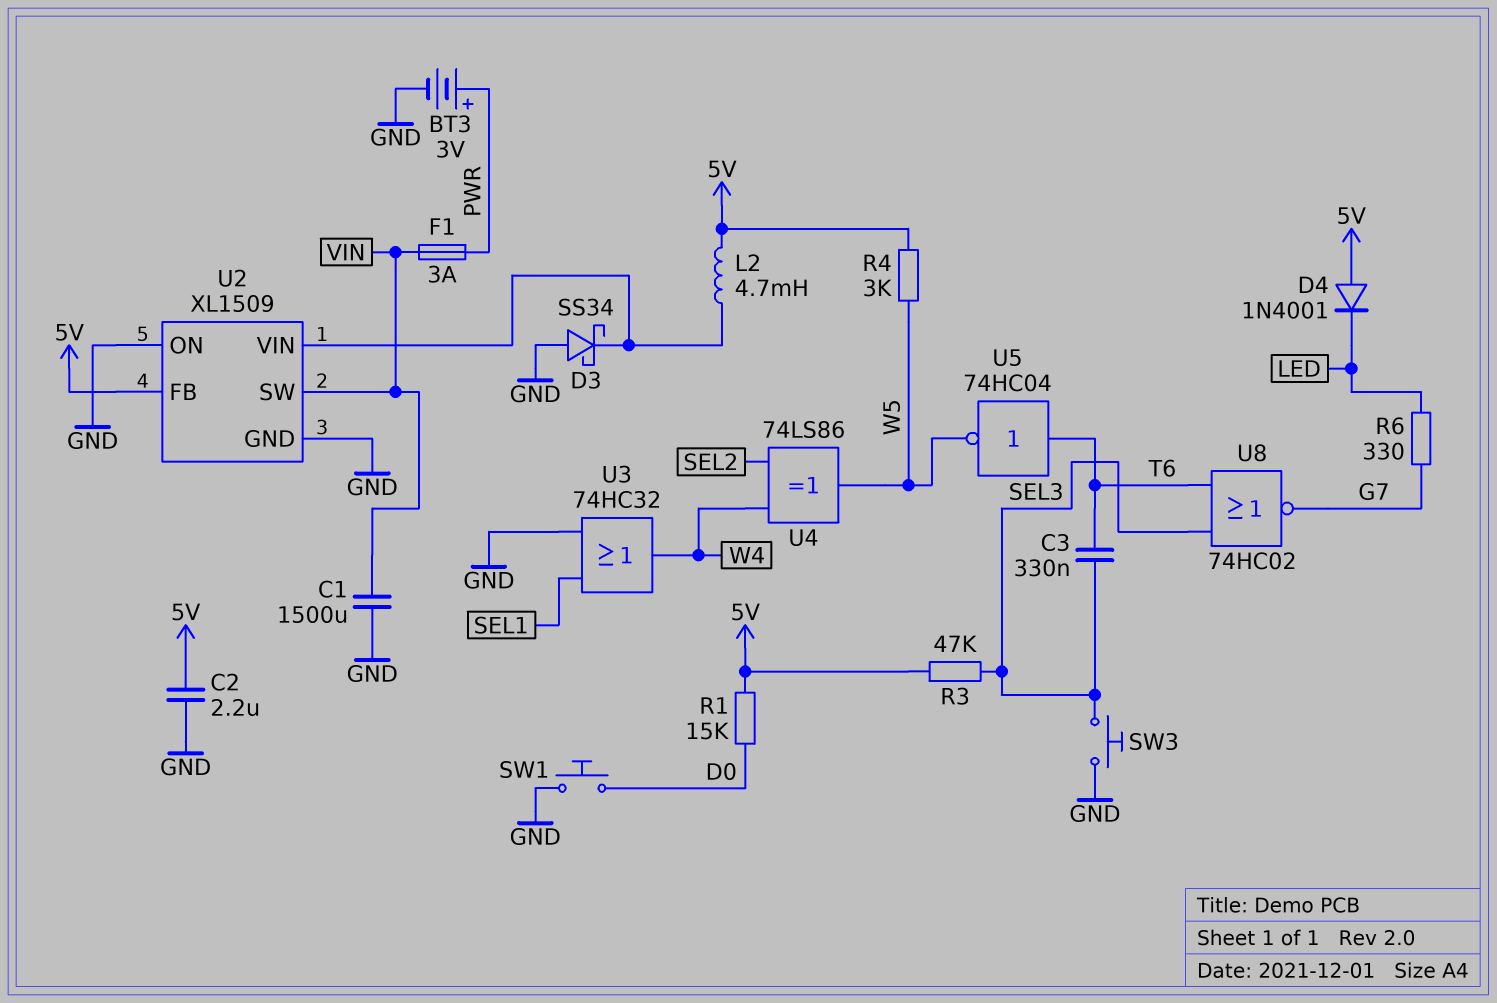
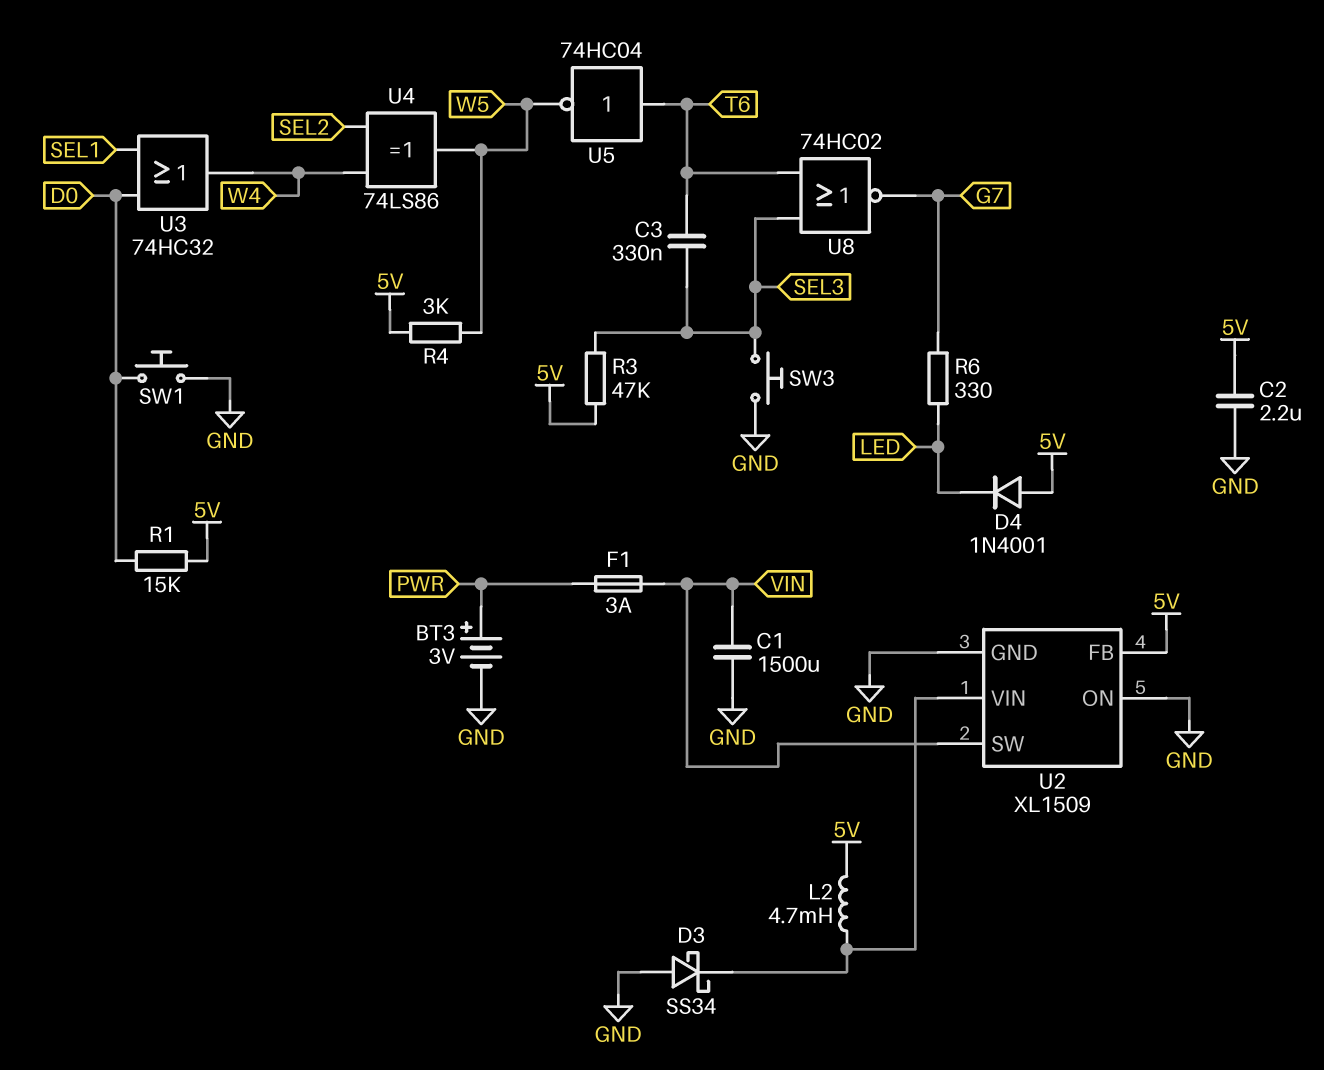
U3: OR 74HC32 (in GND, in SEL1, out W4) -> OR 74HC32 (in D0, in SEL1, out W4)

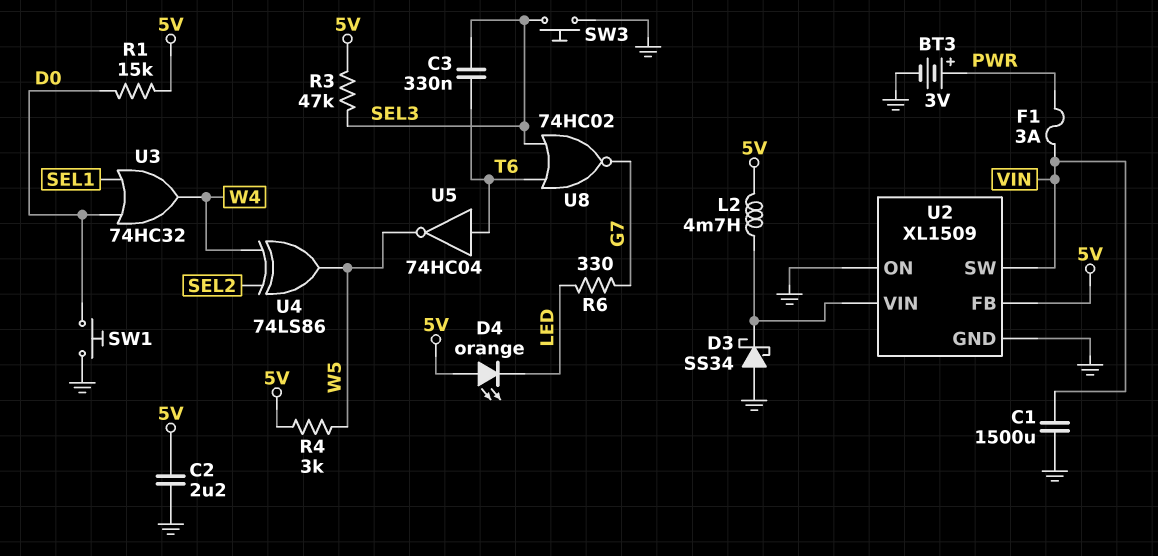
D4: diode 1N4001 (A 5V, K LED) -> LED orange (A 5V, K LED)

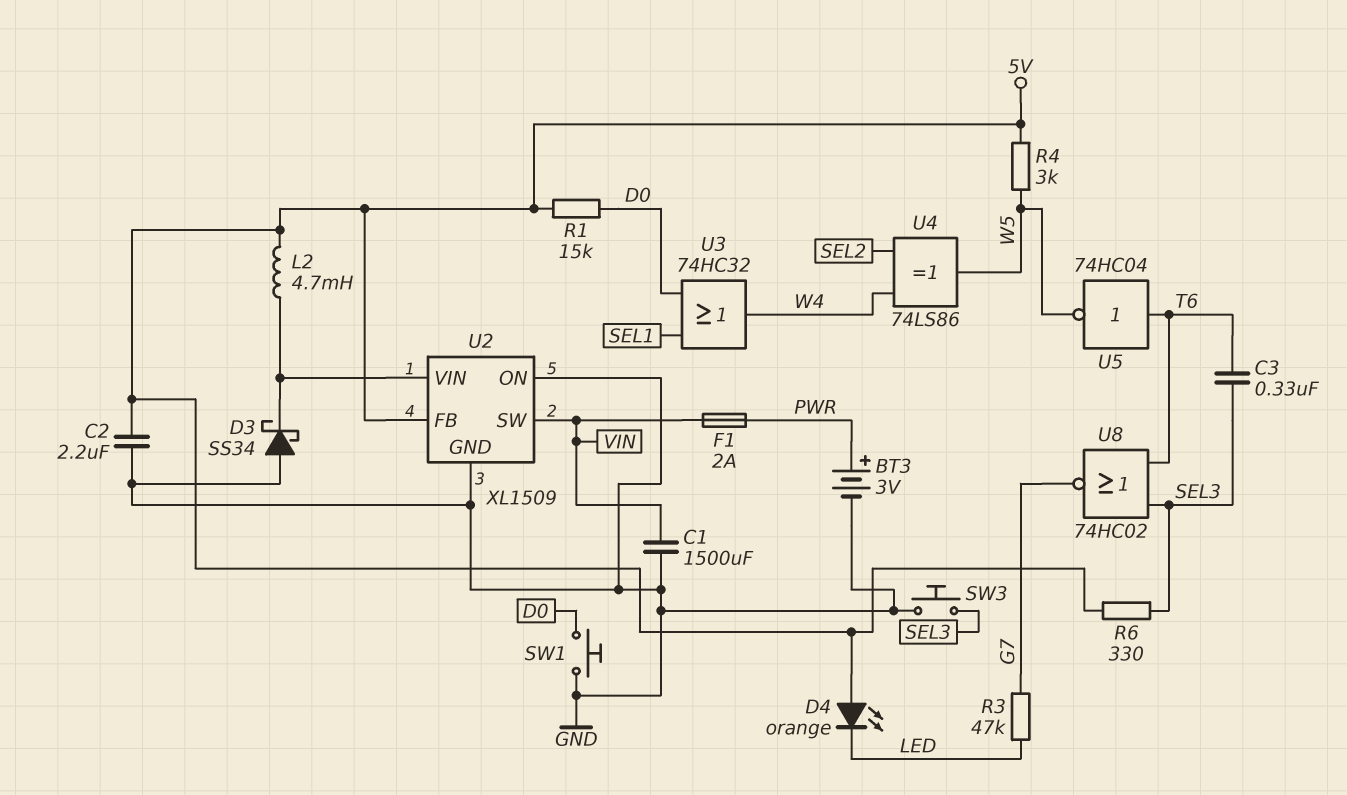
F1: 3A (PWR, VIN) -> 2A (PWR, VIN)
R3: 47k (5V, SEL3) -> 47k (G7, LED)
R6: 330 (G7, LED) -> 330 (5V, SEL3)

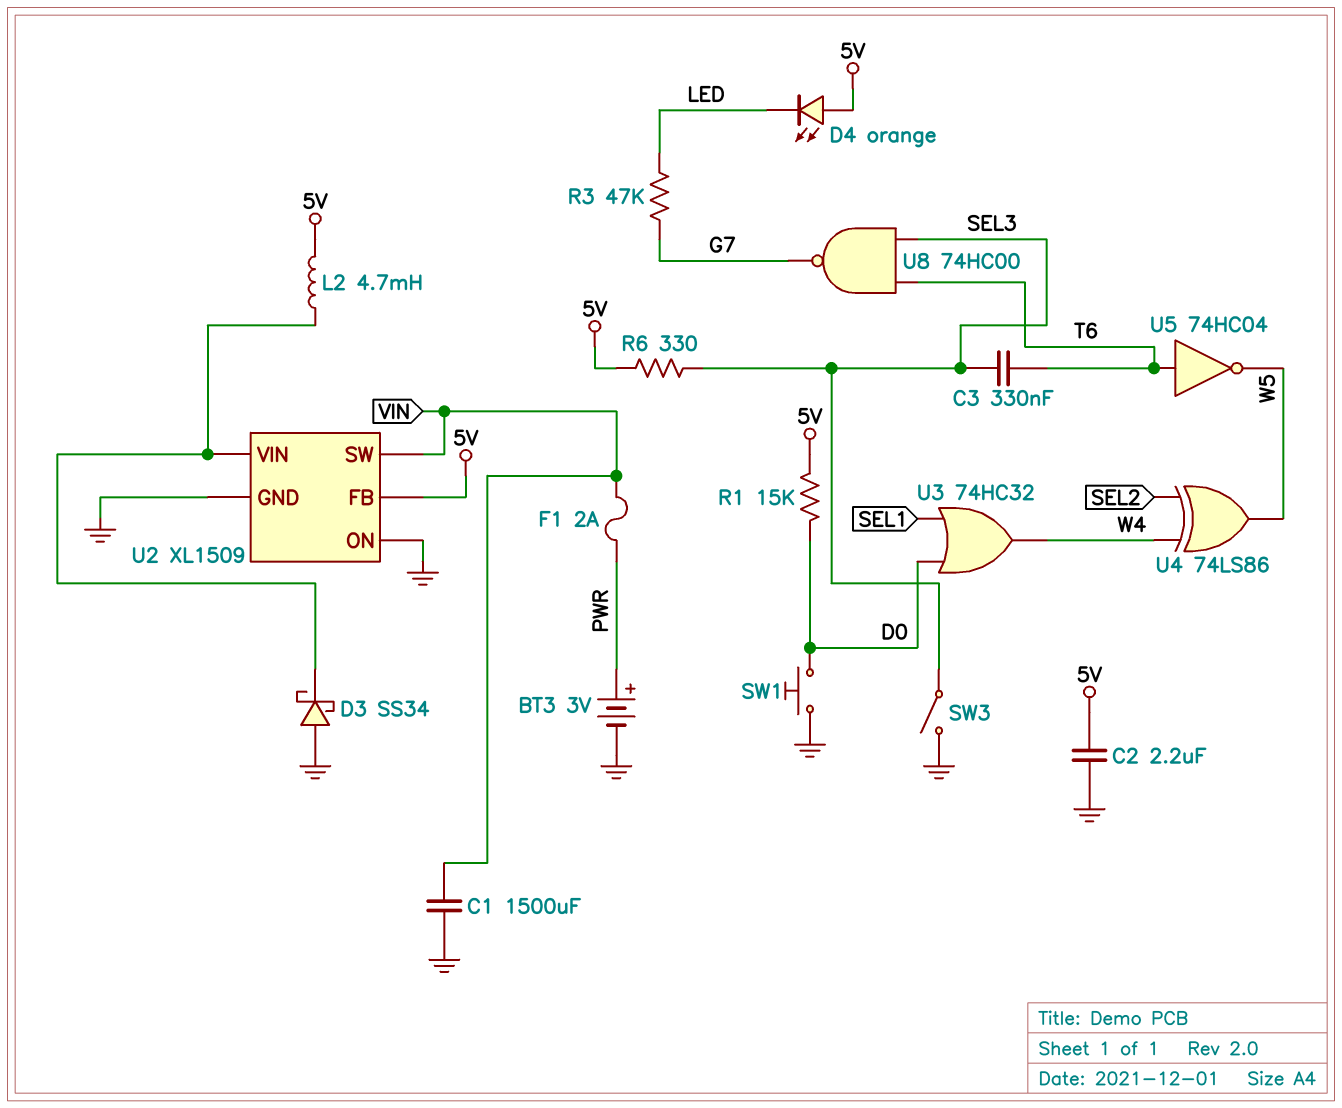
R4: 3k (5V, W5) -> none
SW3: button (GND, SEL3) -> switch (GND, SEL3)
U8: NOR 74HC02 (in SEL3, in T6, out G7) -> NAND 74HC00 (in SEL3, in T6, out G7)

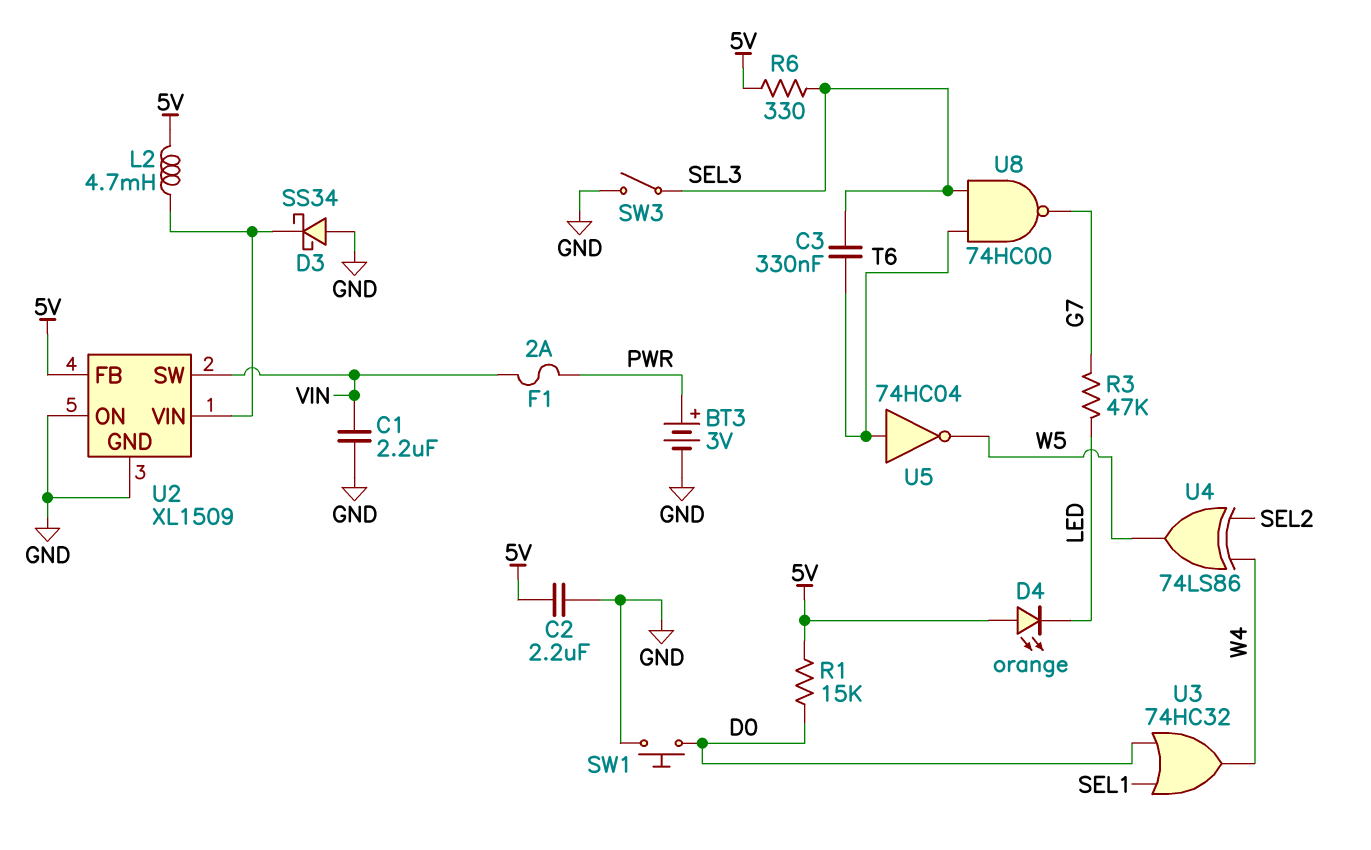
C1: 1500uF (GND, VIN) -> 2.2uF (GND, VIN)

